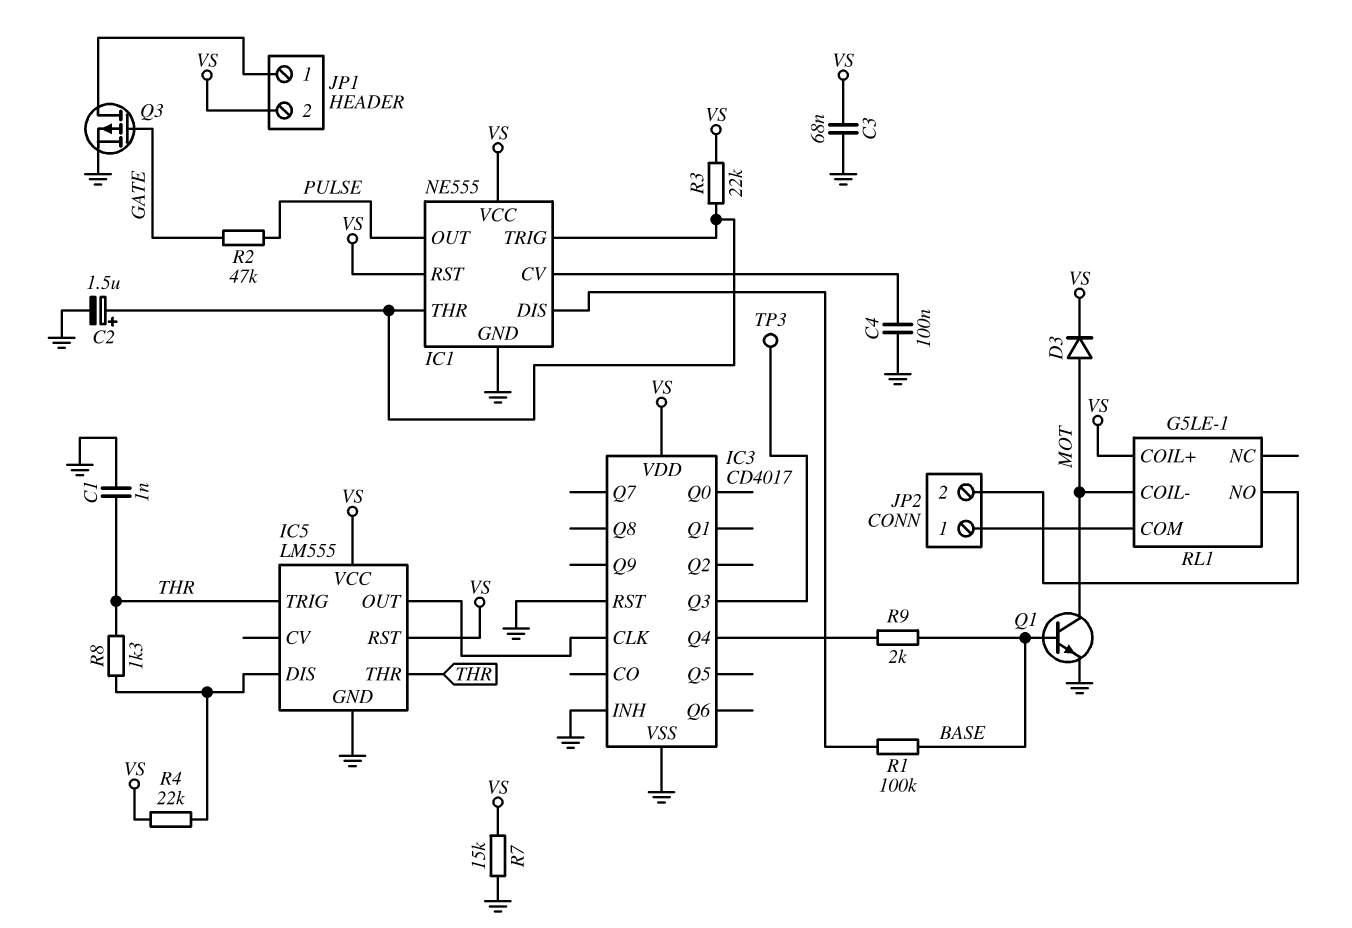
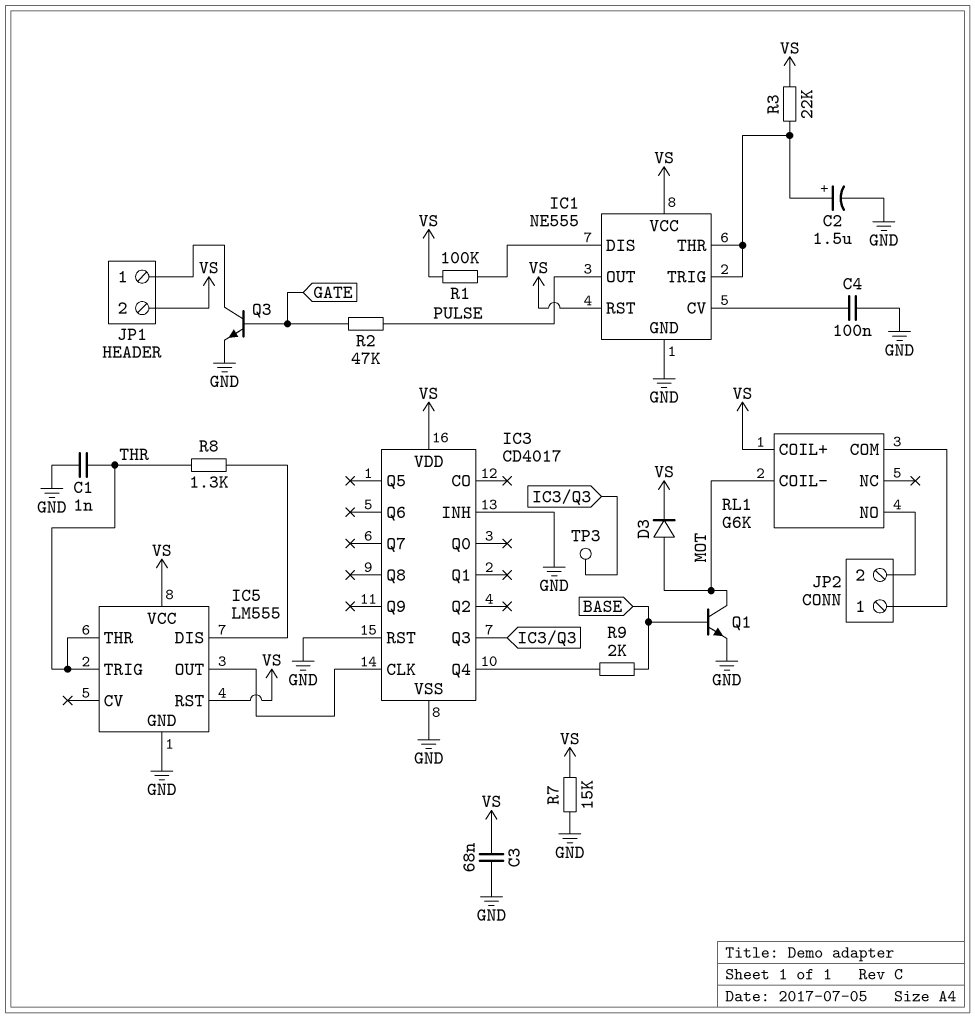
Q3: PMOS (G GATE, D JP1/1, S GND) -> NPN (B GATE, C JP1/1, E GND)
R1: 100k (BASE, IC1/DIS) -> 100k (IC1/DIS, VS)
R4: 22k (IC5/DIS, VS) -> none
RL1: G5LE-1 -> G6K

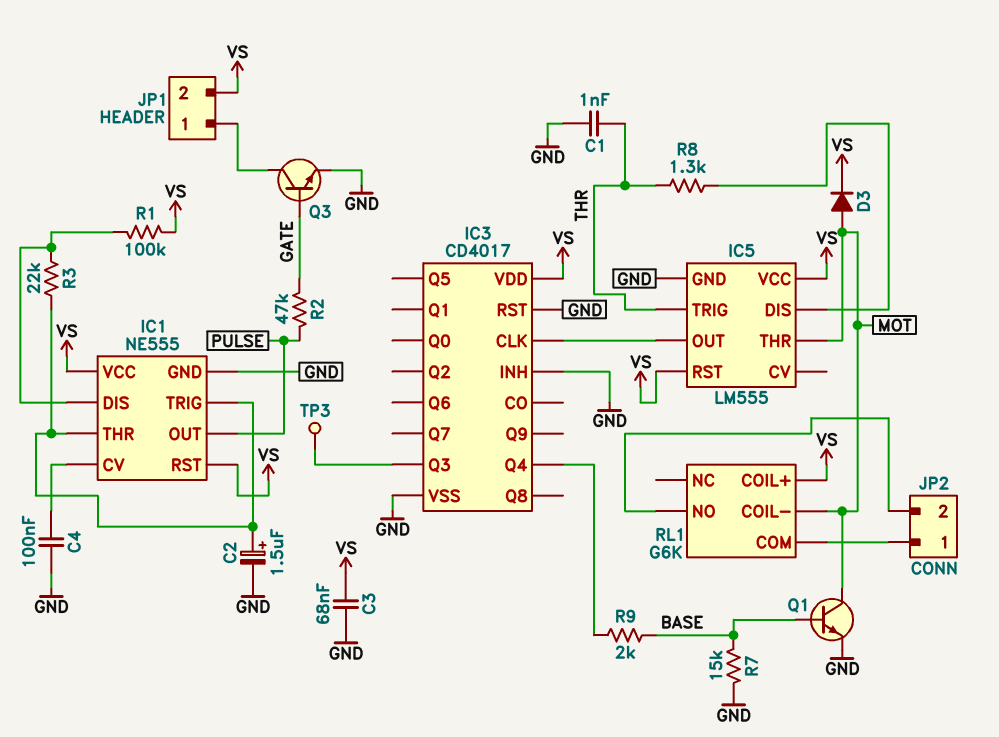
IC5 pin THR: THR -> MOT
R3: 22k (IC1/THR, VS) -> 22k (IC1/DIS, IC1/THR)
R7: 15k (GND, VS) -> 15k (BASE, GND)

